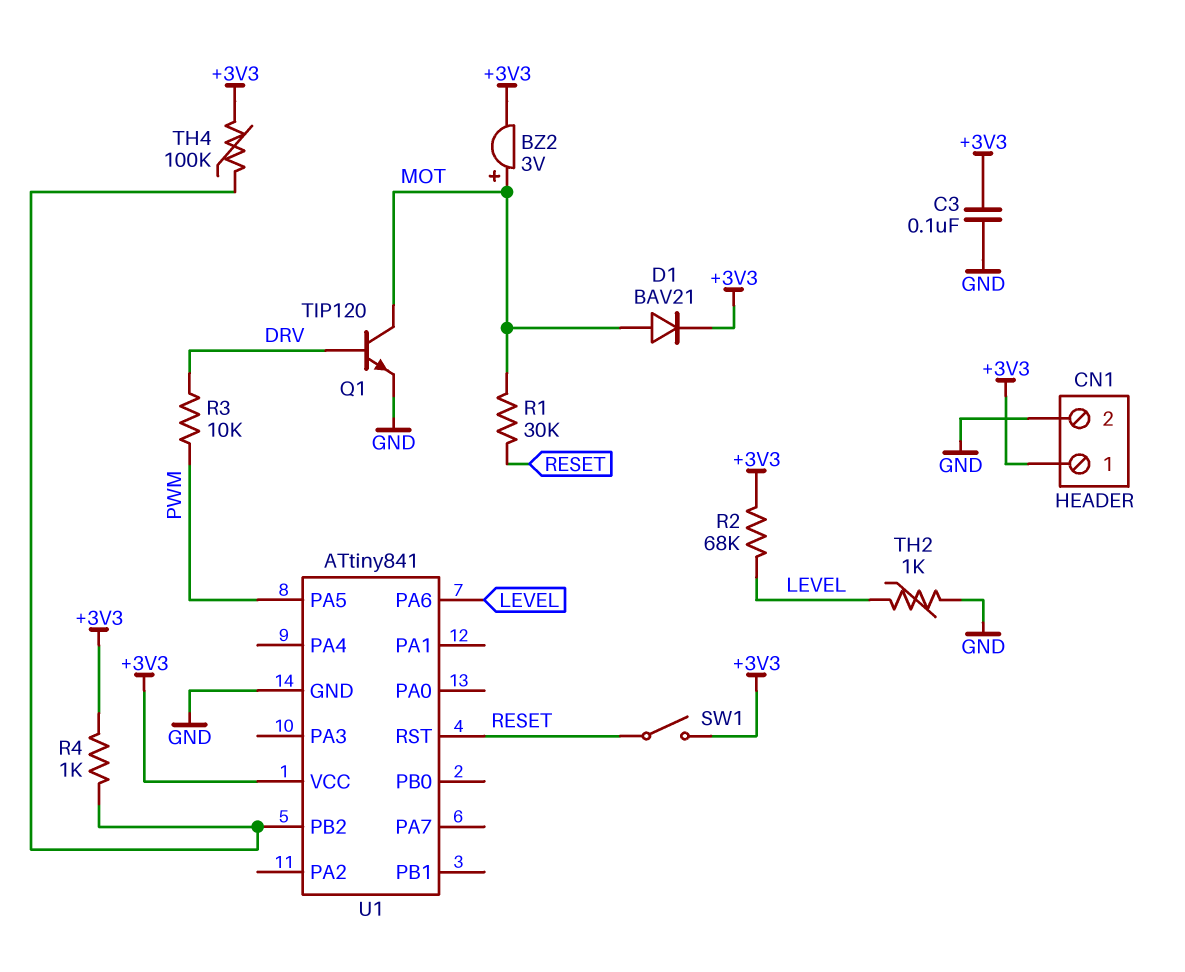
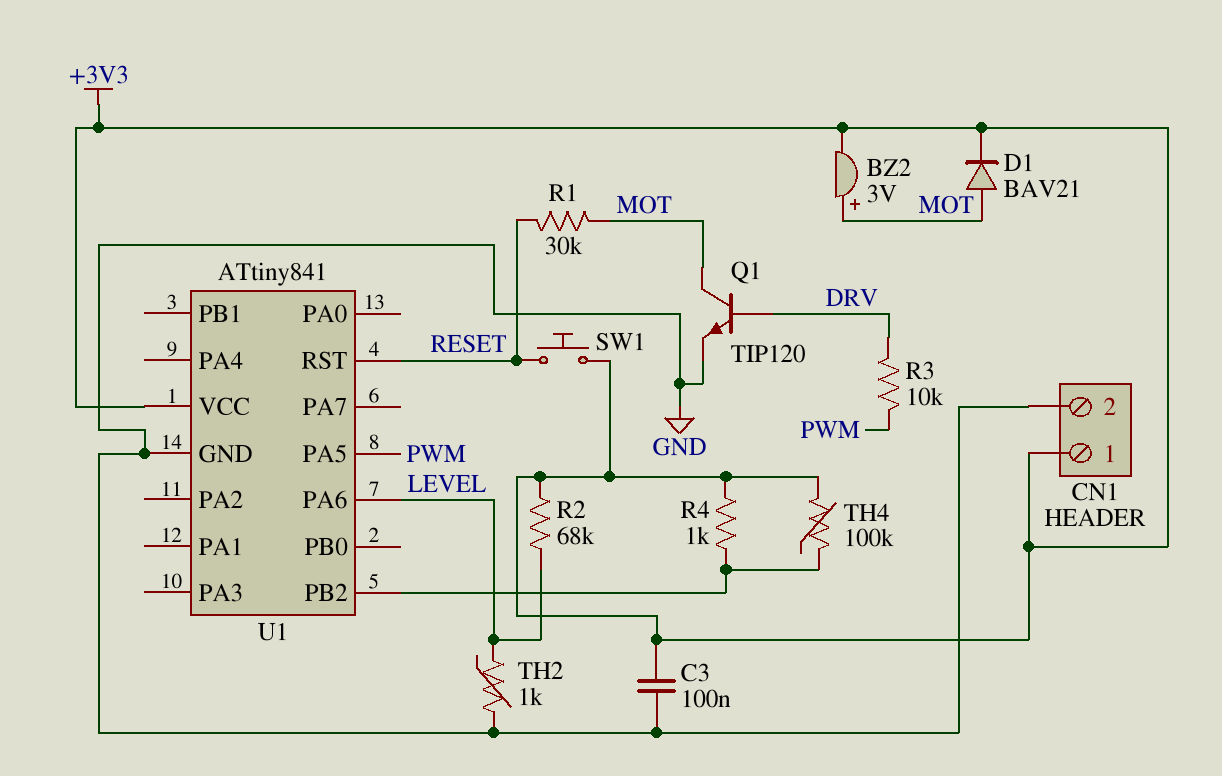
SW1: switch (+3V3, RESET) -> button (+3V3, RESET)

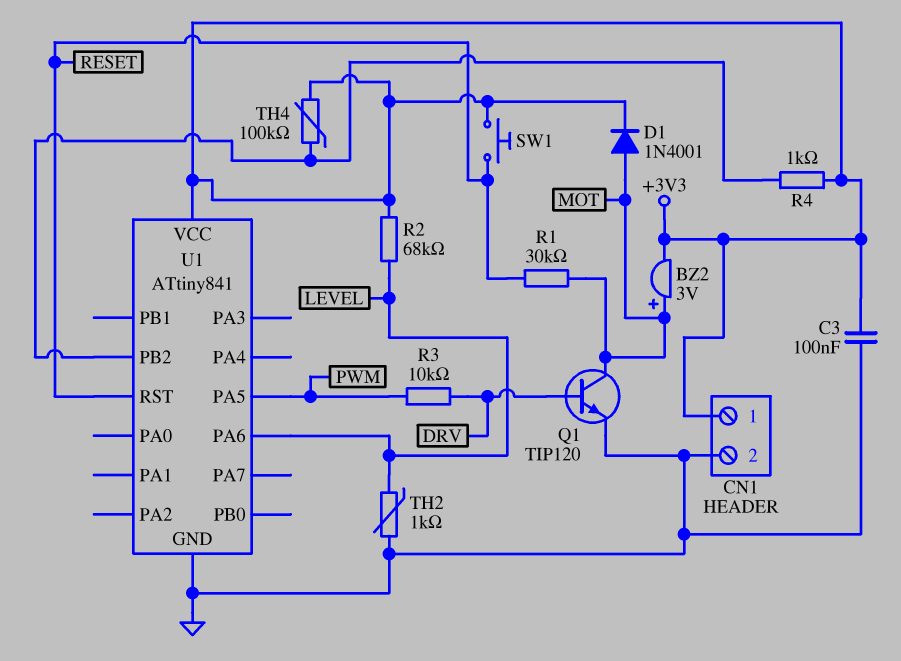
D1: diode BAV21 (A MOT, K +3V3) -> diode 1N4001 (A MOT, K +3V3)

